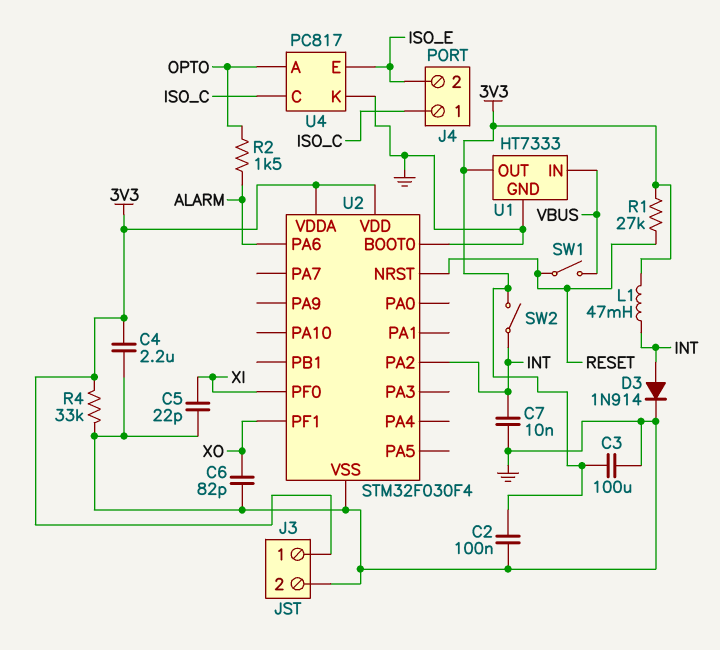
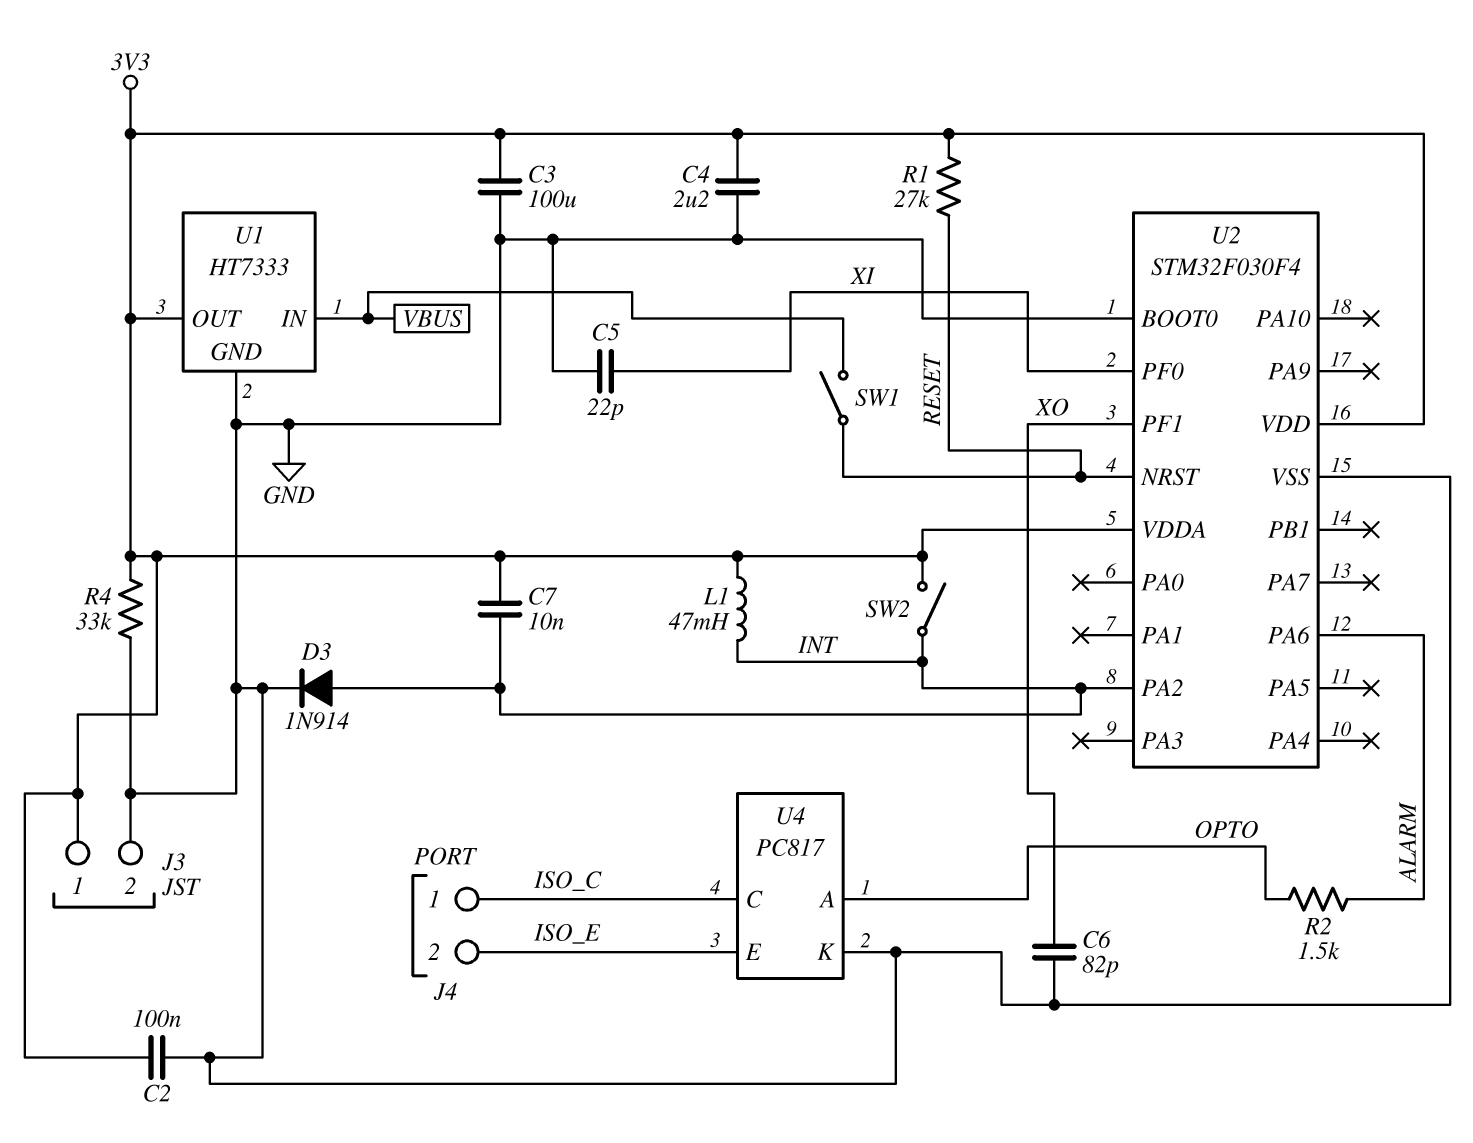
C7: 10nF (GND, INT) -> 10nF (3V3, INT)

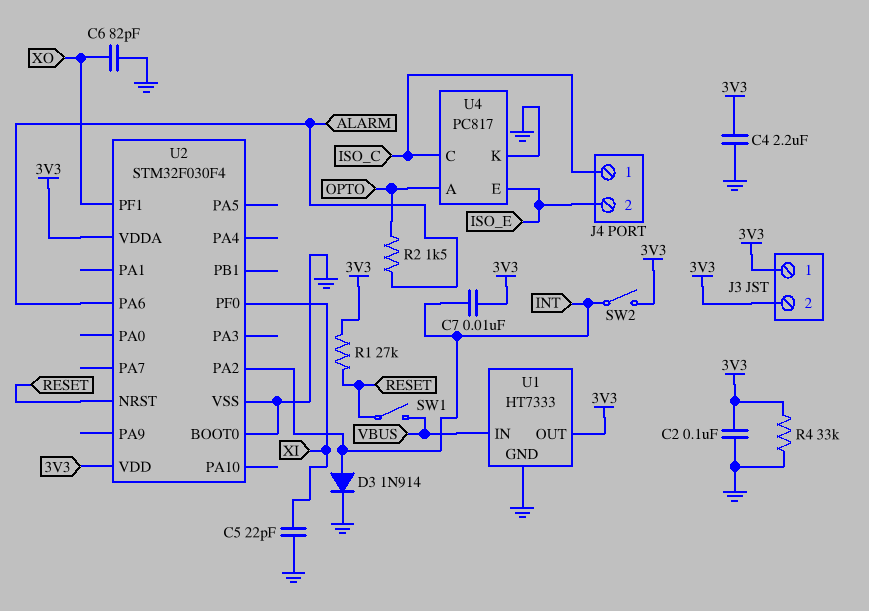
C3: 100uF (3V3, GND) -> none
J3 pin 2: GND -> 3V3
L1: 47mH (3V3, INT) -> none

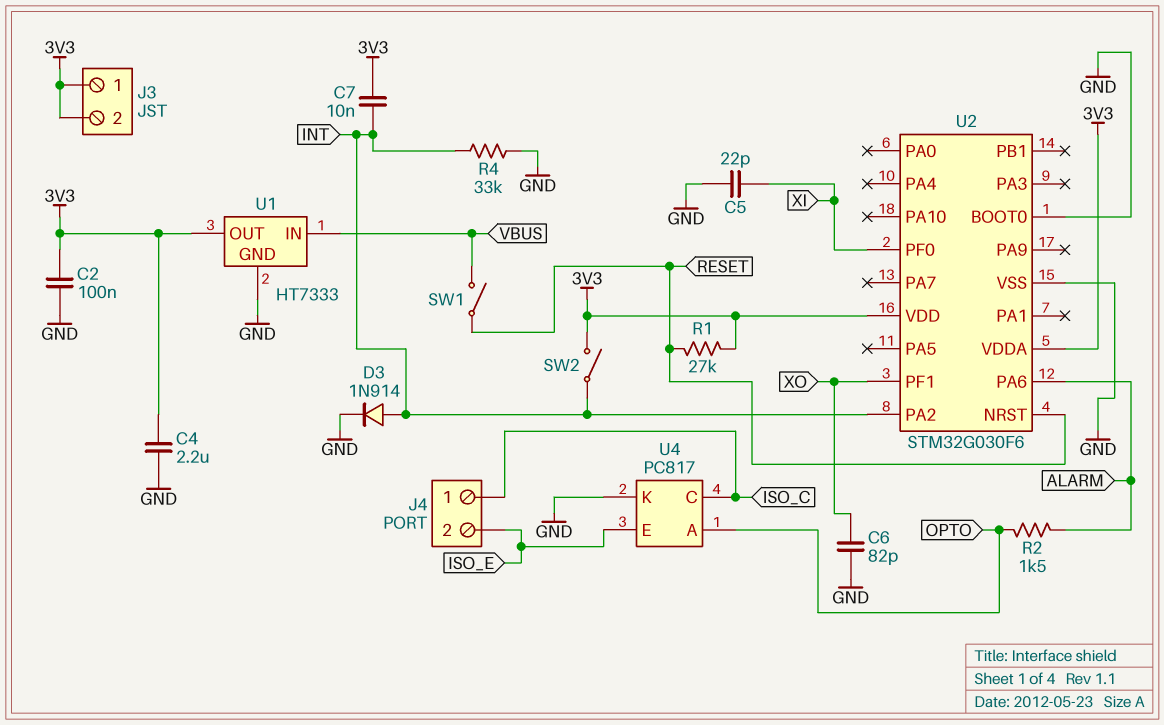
R4: 33k (3V3, GND) -> 33k (GND, INT)
U2: STM32F030F4 -> STM32G030F6

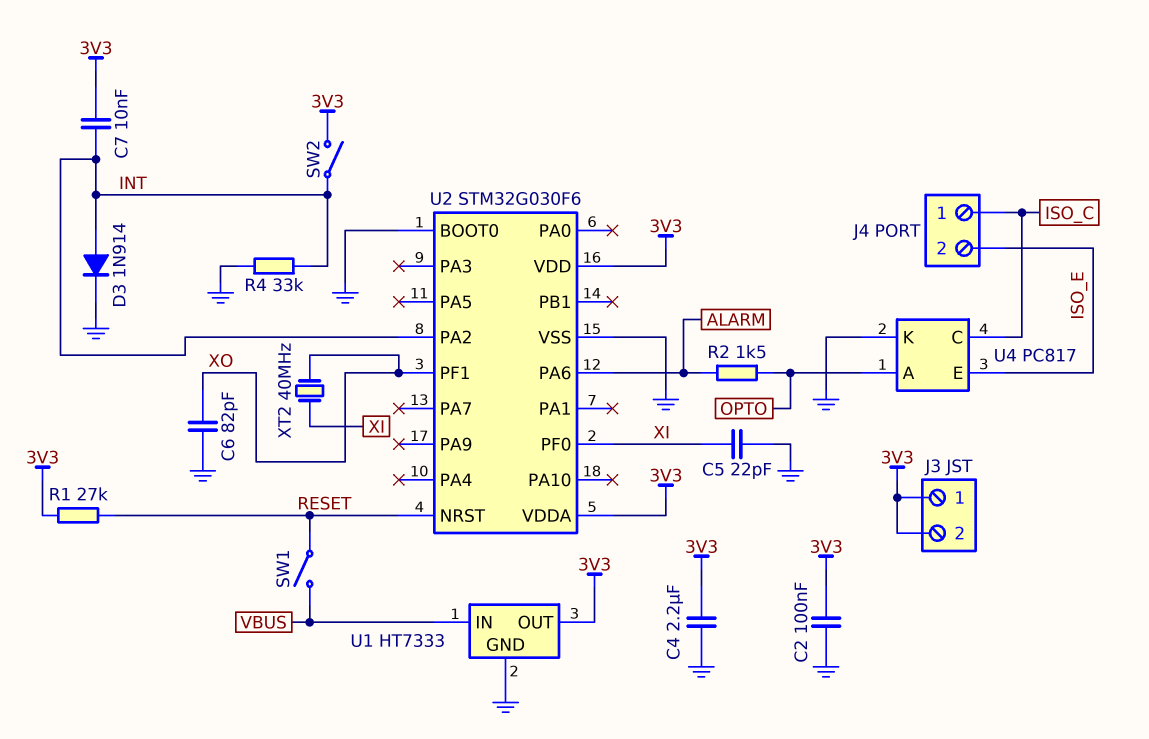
XT2: none -> 40MHz (XI, XO)

